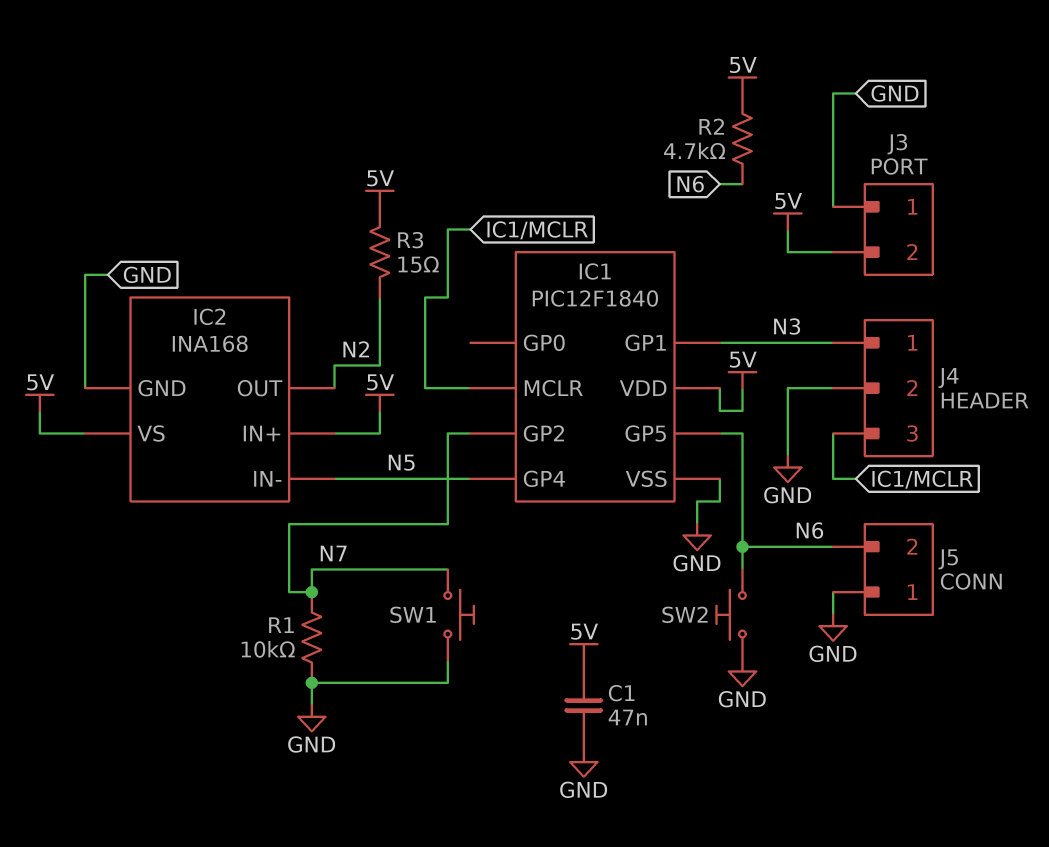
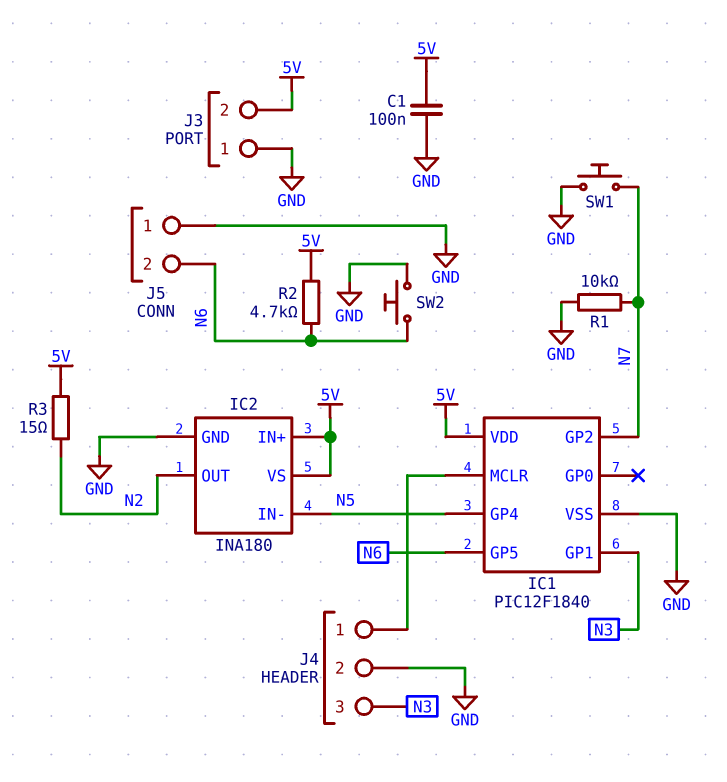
C1: 47nF (5V, GND) -> 100nF (5V, GND)
IC2: INA168 -> INA180
J4 pin 1: N3 -> IC1/MCLR
J4 pin 3: IC1/MCLR -> N3

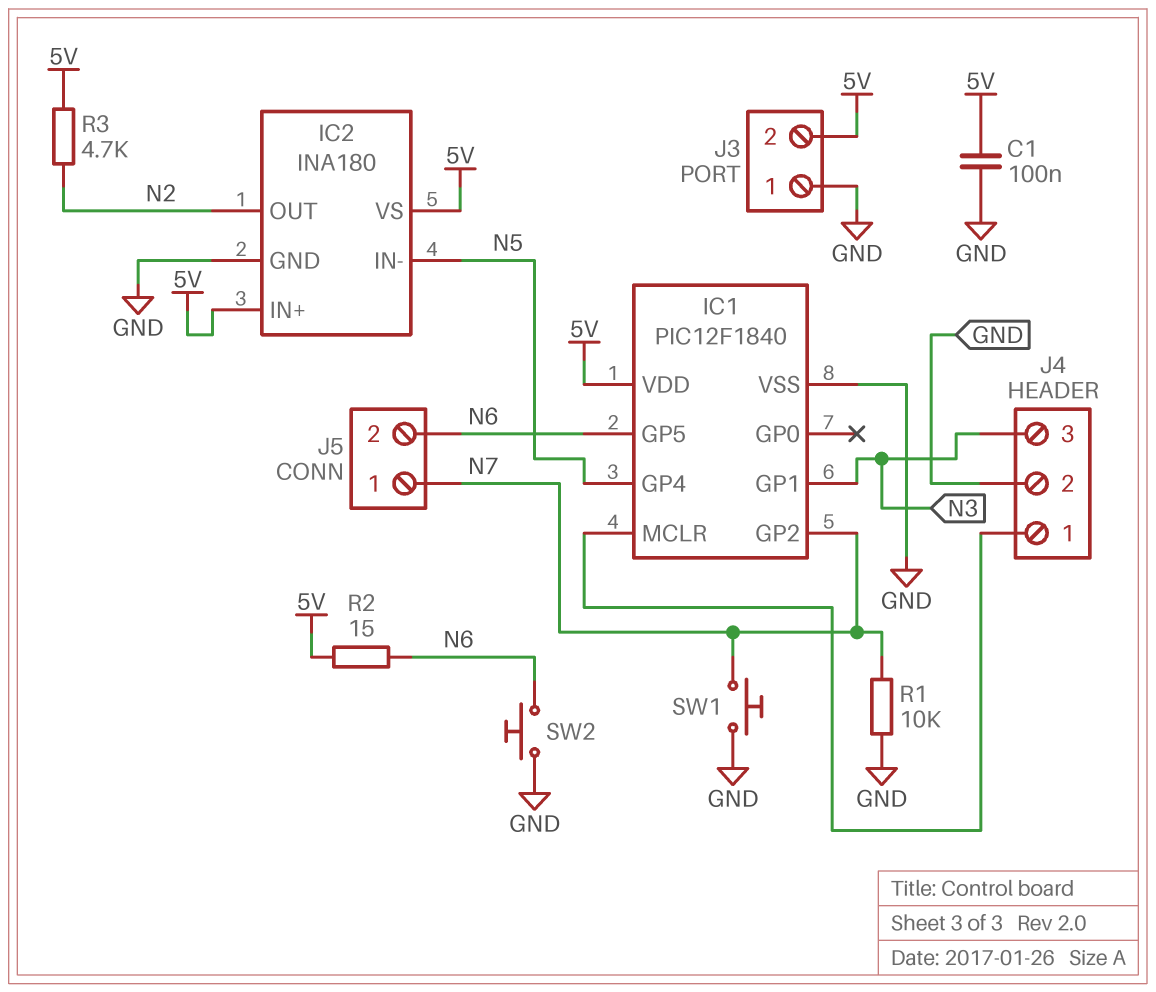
J5 pin 1: GND -> N7
R2: 4.7k (5V, N6) -> 15 (5V, N6)
R3: 15 (5V, N2) -> 4.7k (5V, N2)

